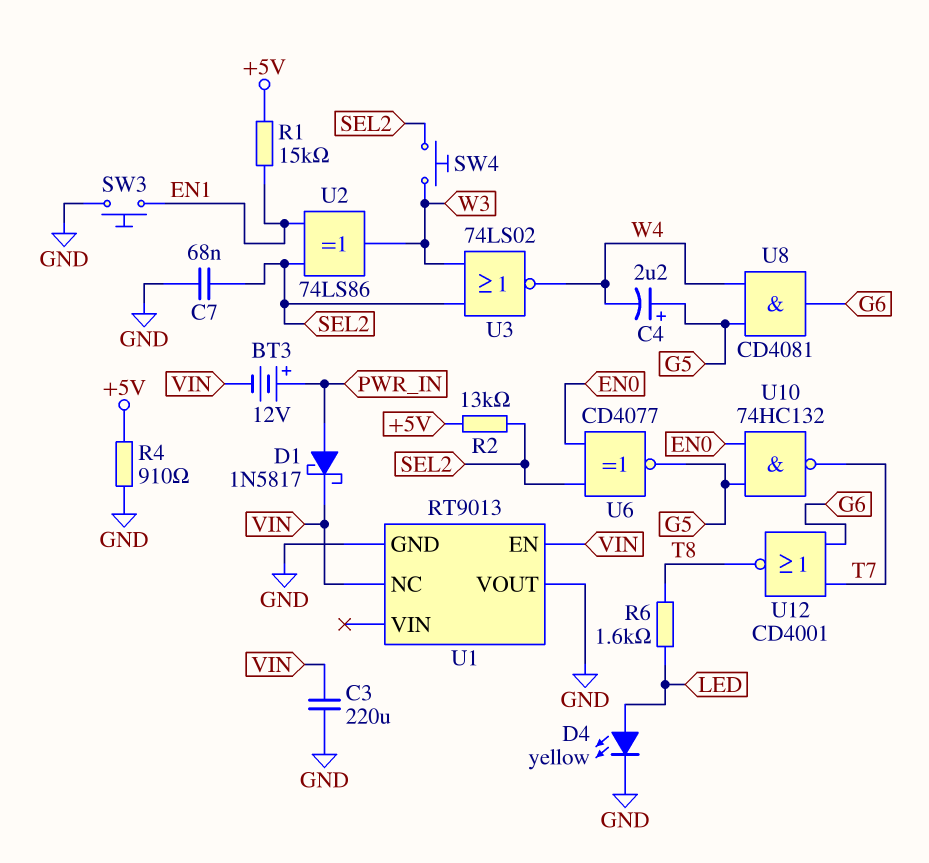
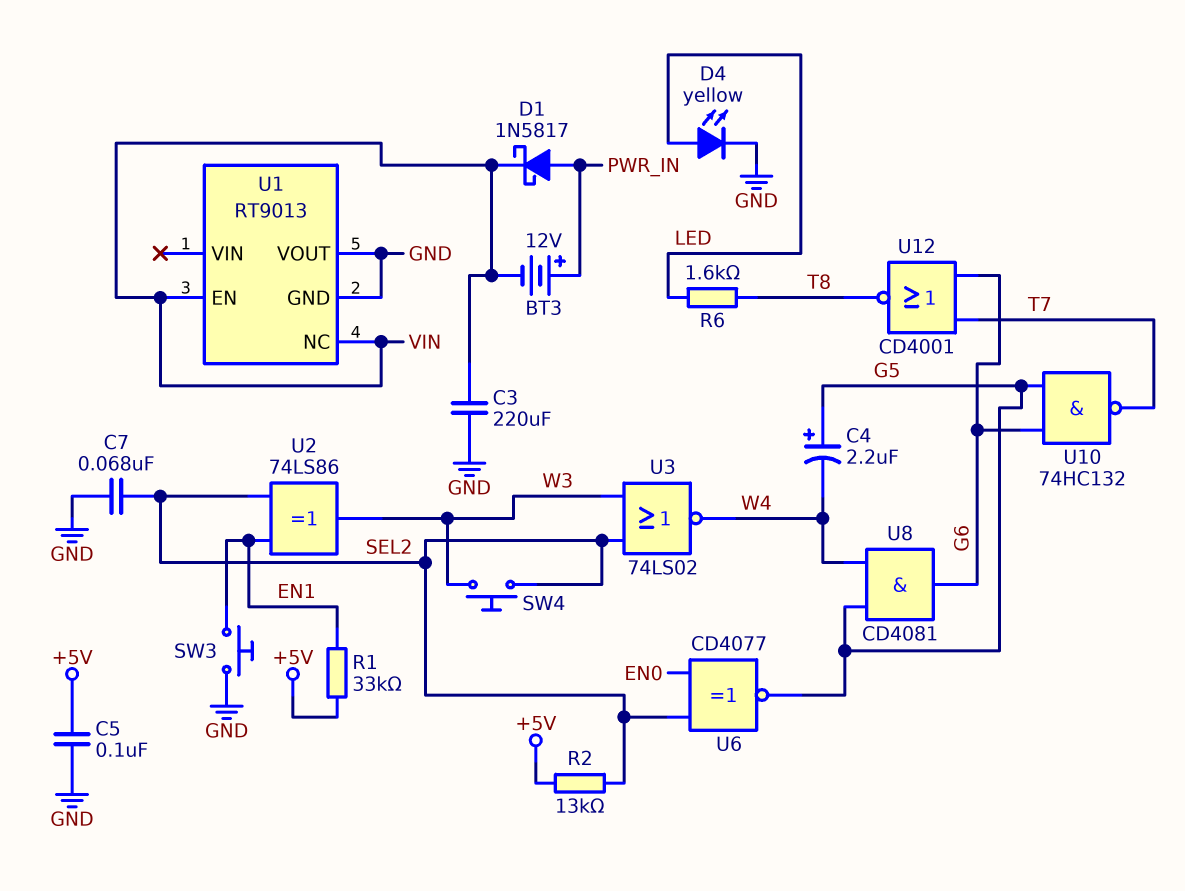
C5: none -> 100nF (+5V, GND)
R1: 15k (+5V, EN1) -> 33k (+5V, EN1)
R4: 910 (+5V, GND) -> none
U10: NAND 74HC132 (in EN0, in G5, out T7) -> NAND 74HC132 (in G5, in G6, out T7)

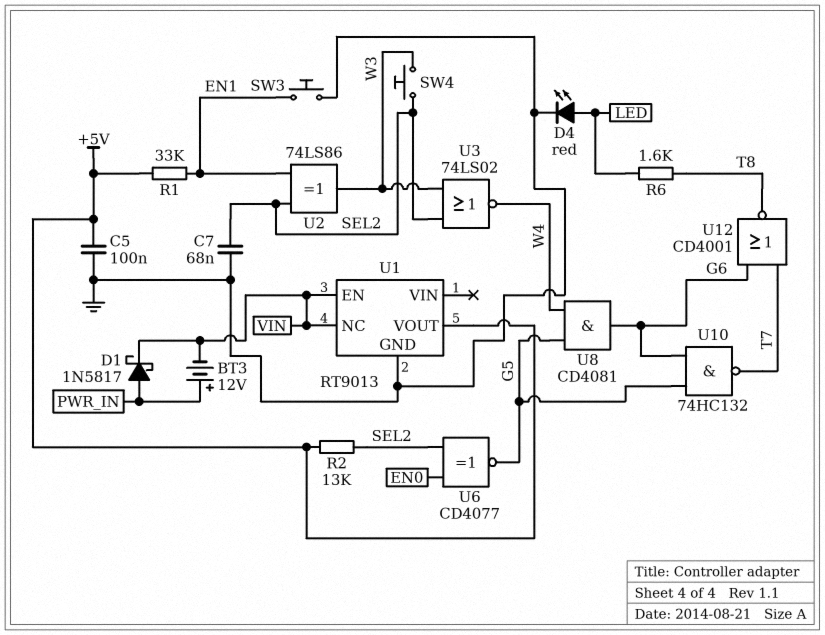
C3: 220uF (GND, VIN) -> none
C4: 2.2uF (plus G5, minus W4) -> none
D4: LED yellow (A LED, K GND) -> LED red (A LED, K GND)
U1 pin VOUT: GND -> +5V

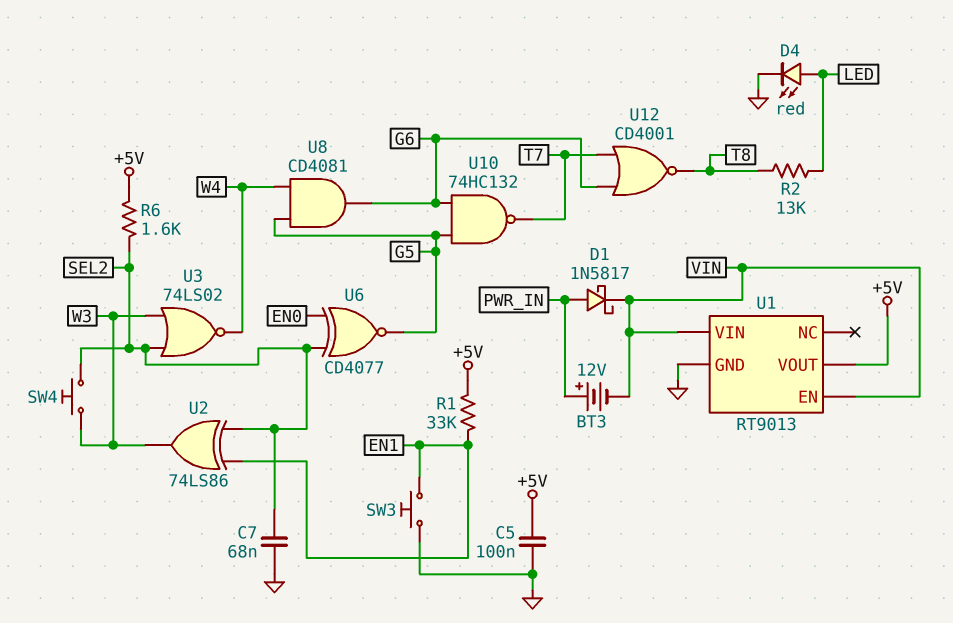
R2: 13k (+5V, SEL2) -> 13k (LED, T8)
R6: 1.6k (LED, T8) -> 1.6k (+5V, SEL2)
U1 pin NC: VIN -> none
U1 pin VIN: none -> VIN

